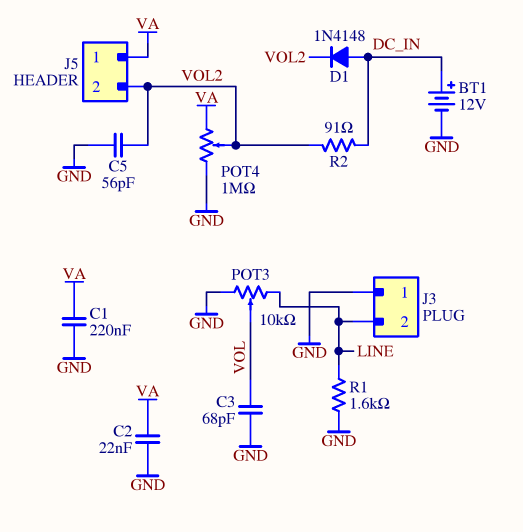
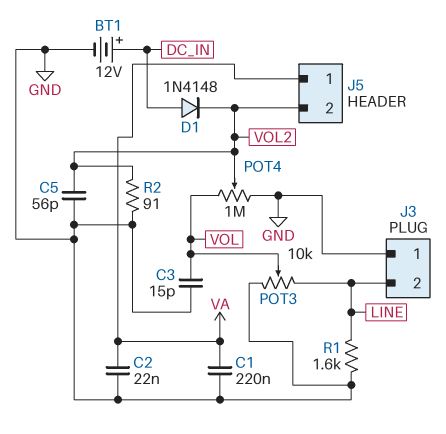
C3: 68pF (GND, VOL) -> 15pF (GND, VOL)
POT4: 1M (GND, VA, wiper VOL2) -> 1M (GND, VOL, wiper VOL2)
R2: 91 (DC_IN, VOL2) -> 91 (GND, VOL2)

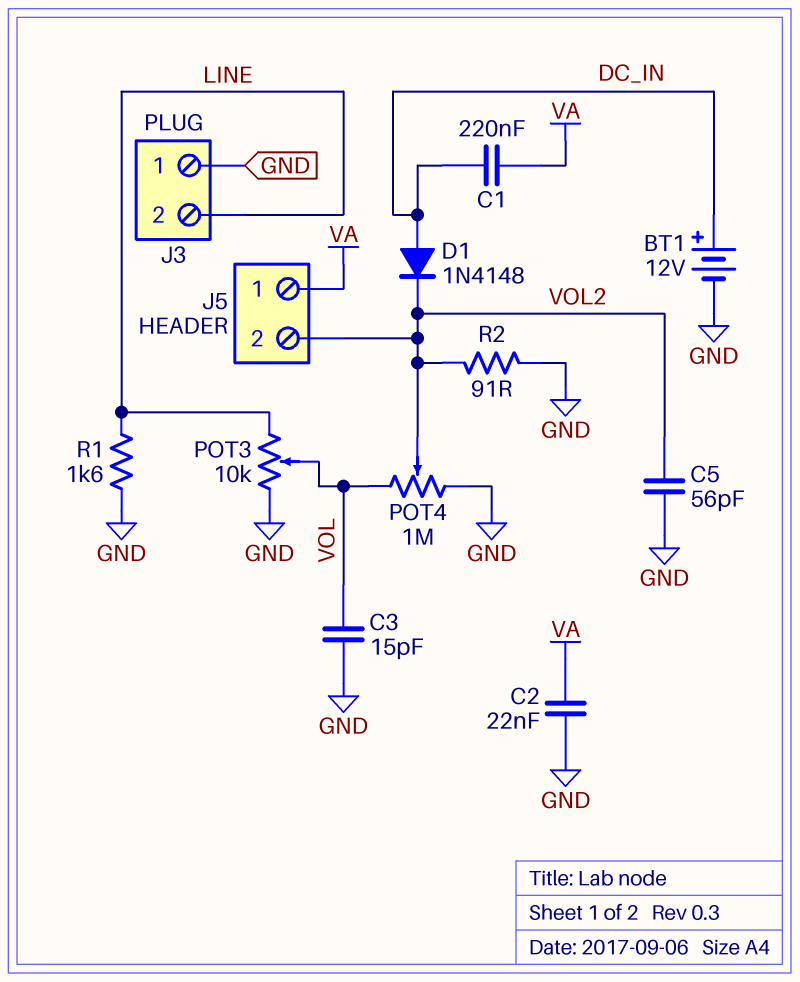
C1: 220nF (GND, VA) -> 220nF (DC_IN, VA)

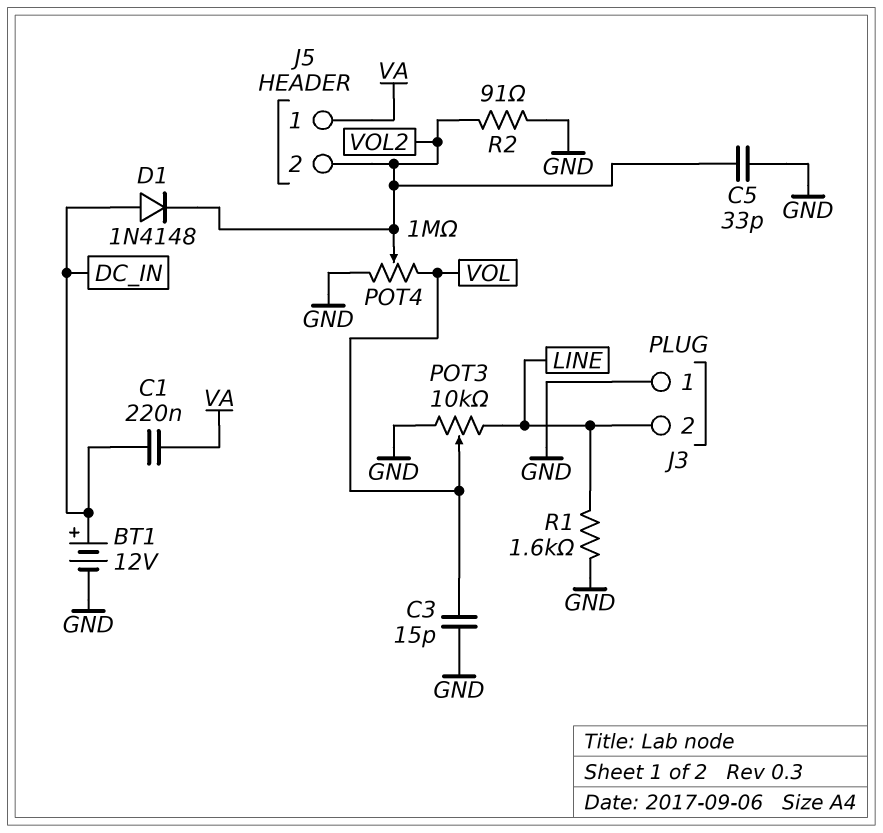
C2: 22nF (GND, VA) -> none
C5: 56pF (GND, VOL2) -> 33pF (GND, VOL2)

